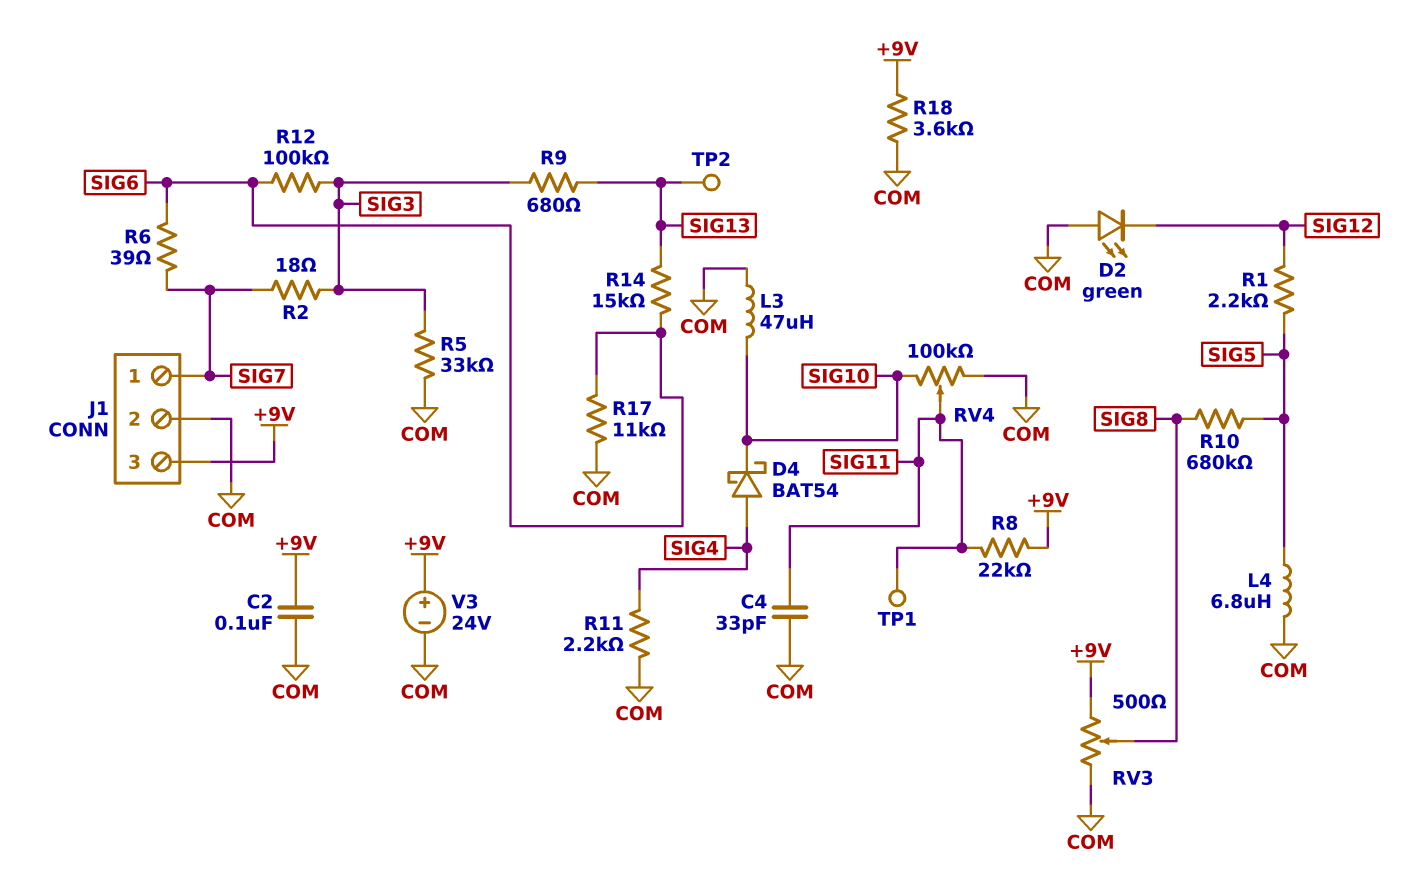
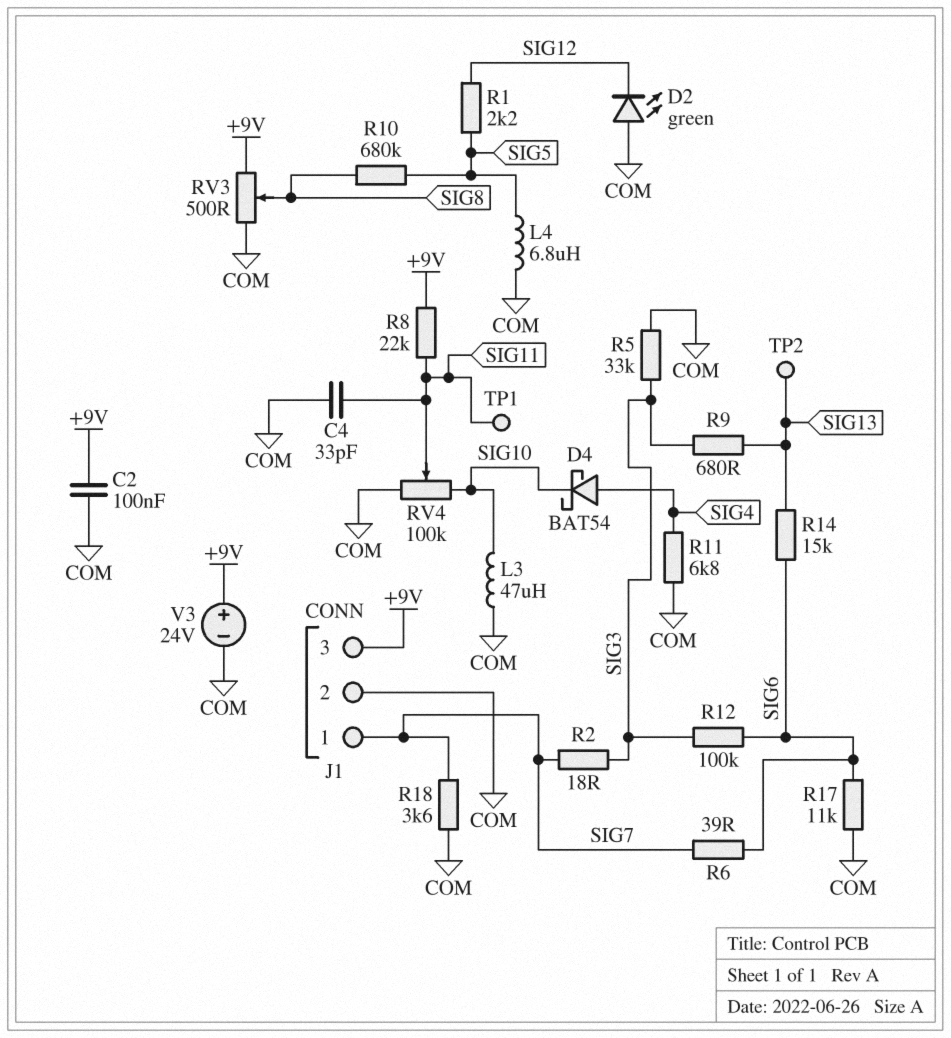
R11: 2.2k (COM, SIG4) -> 6.8k (COM, SIG4)
R18: 3.6k (+9V, COM) -> 3.6k (COM, SIG7)

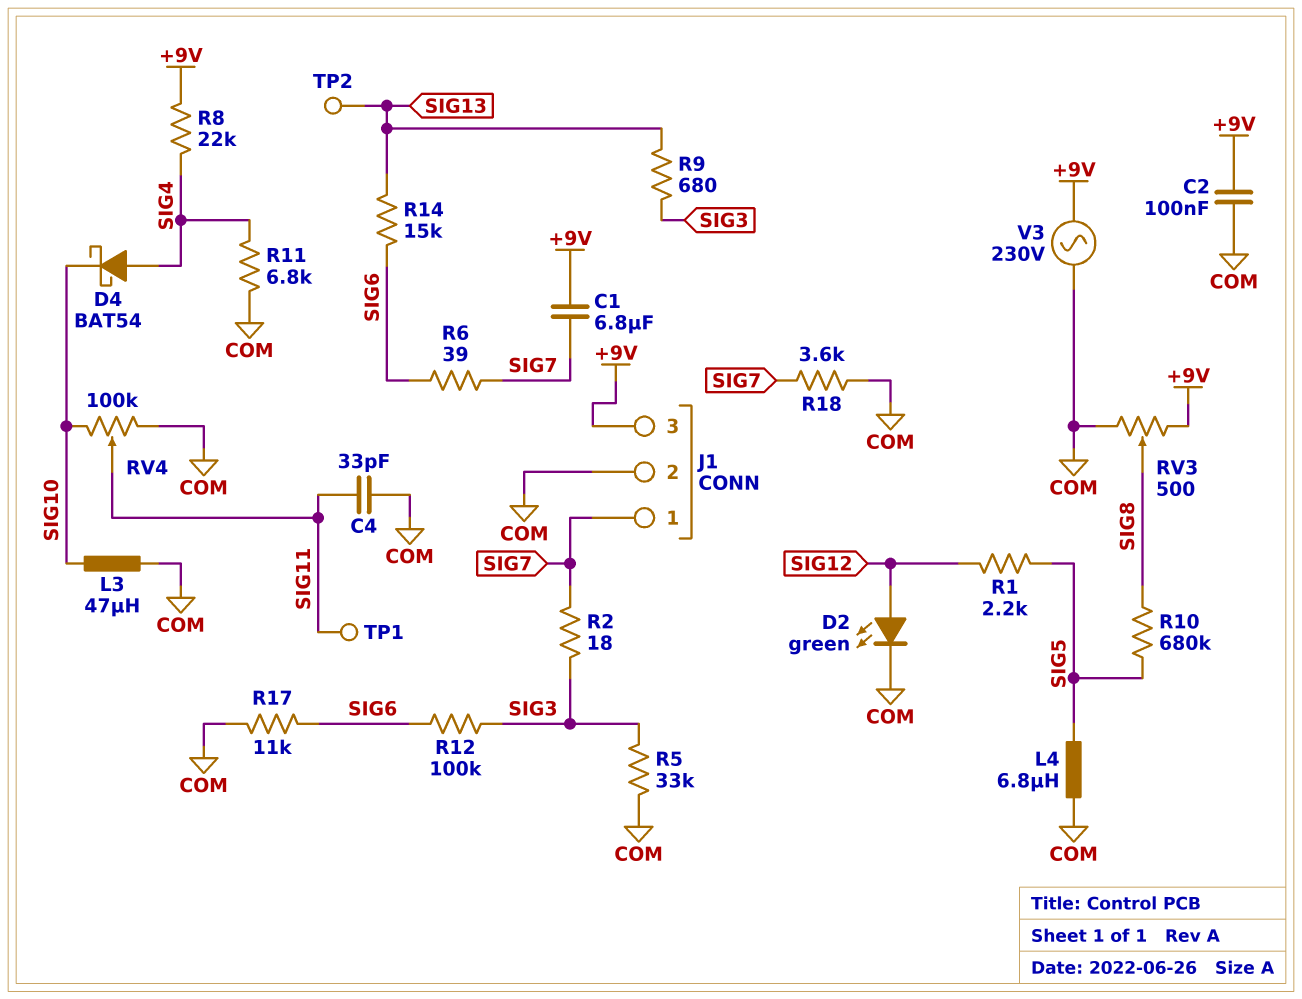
C1: none -> 6.8uF (+9V, SIG7)
D2: LED green (A COM, K SIG12) -> LED green (A SIG12, K COM)
R8: 22k (+9V, SIG11) -> 22k (+9V, SIG4)
V3: 24V (plus +9V, minus COM) -> AC 230V (+9V, COM)

